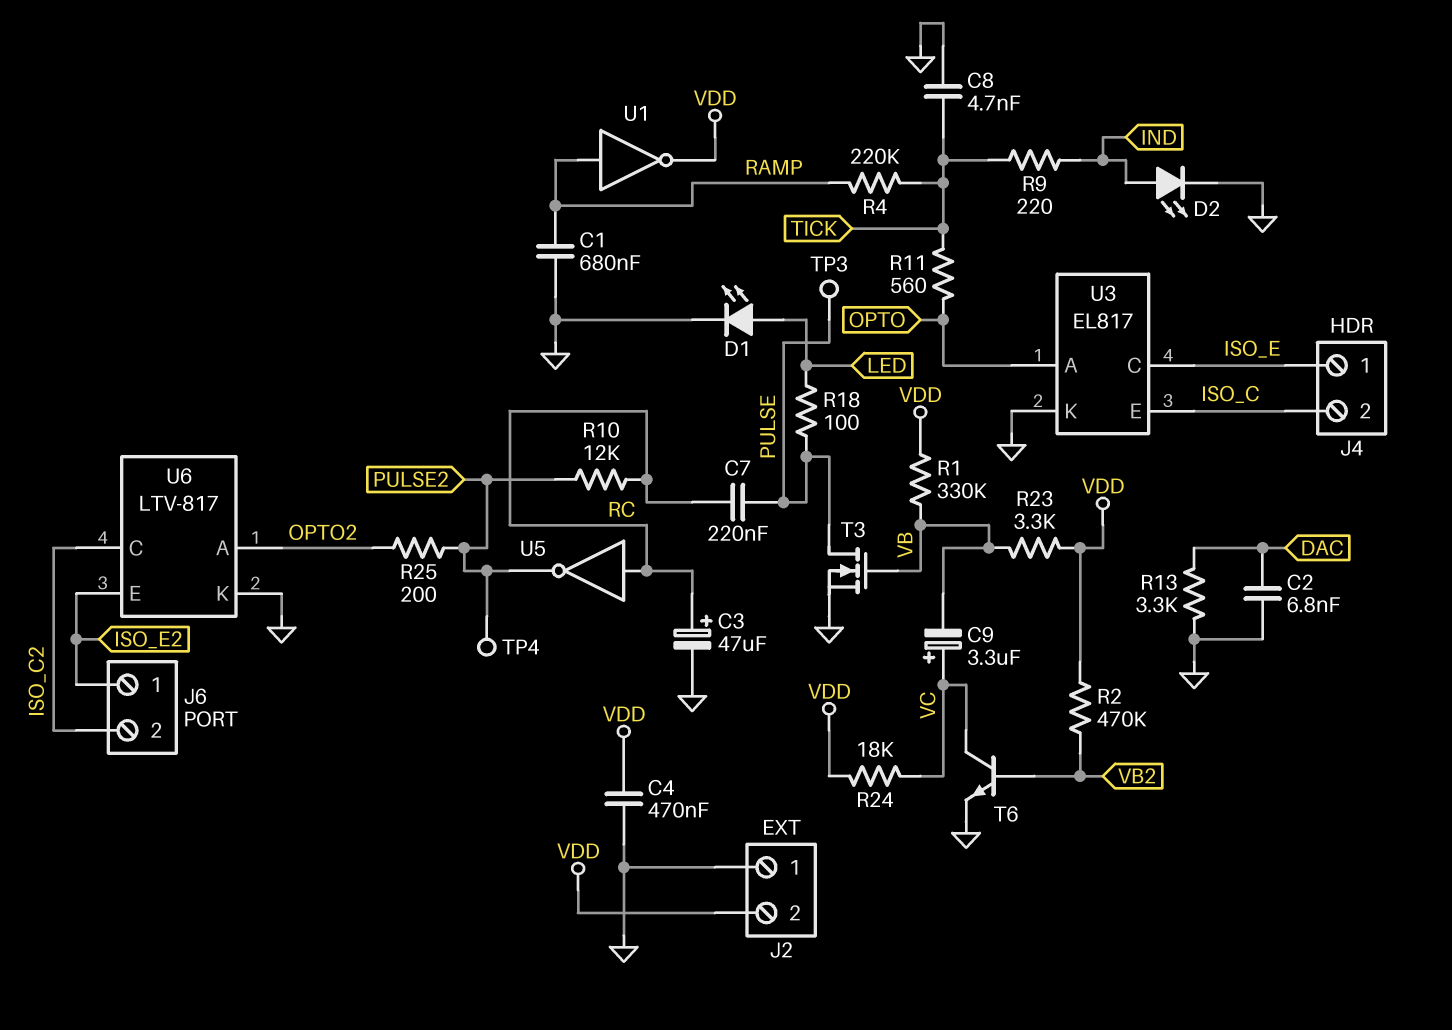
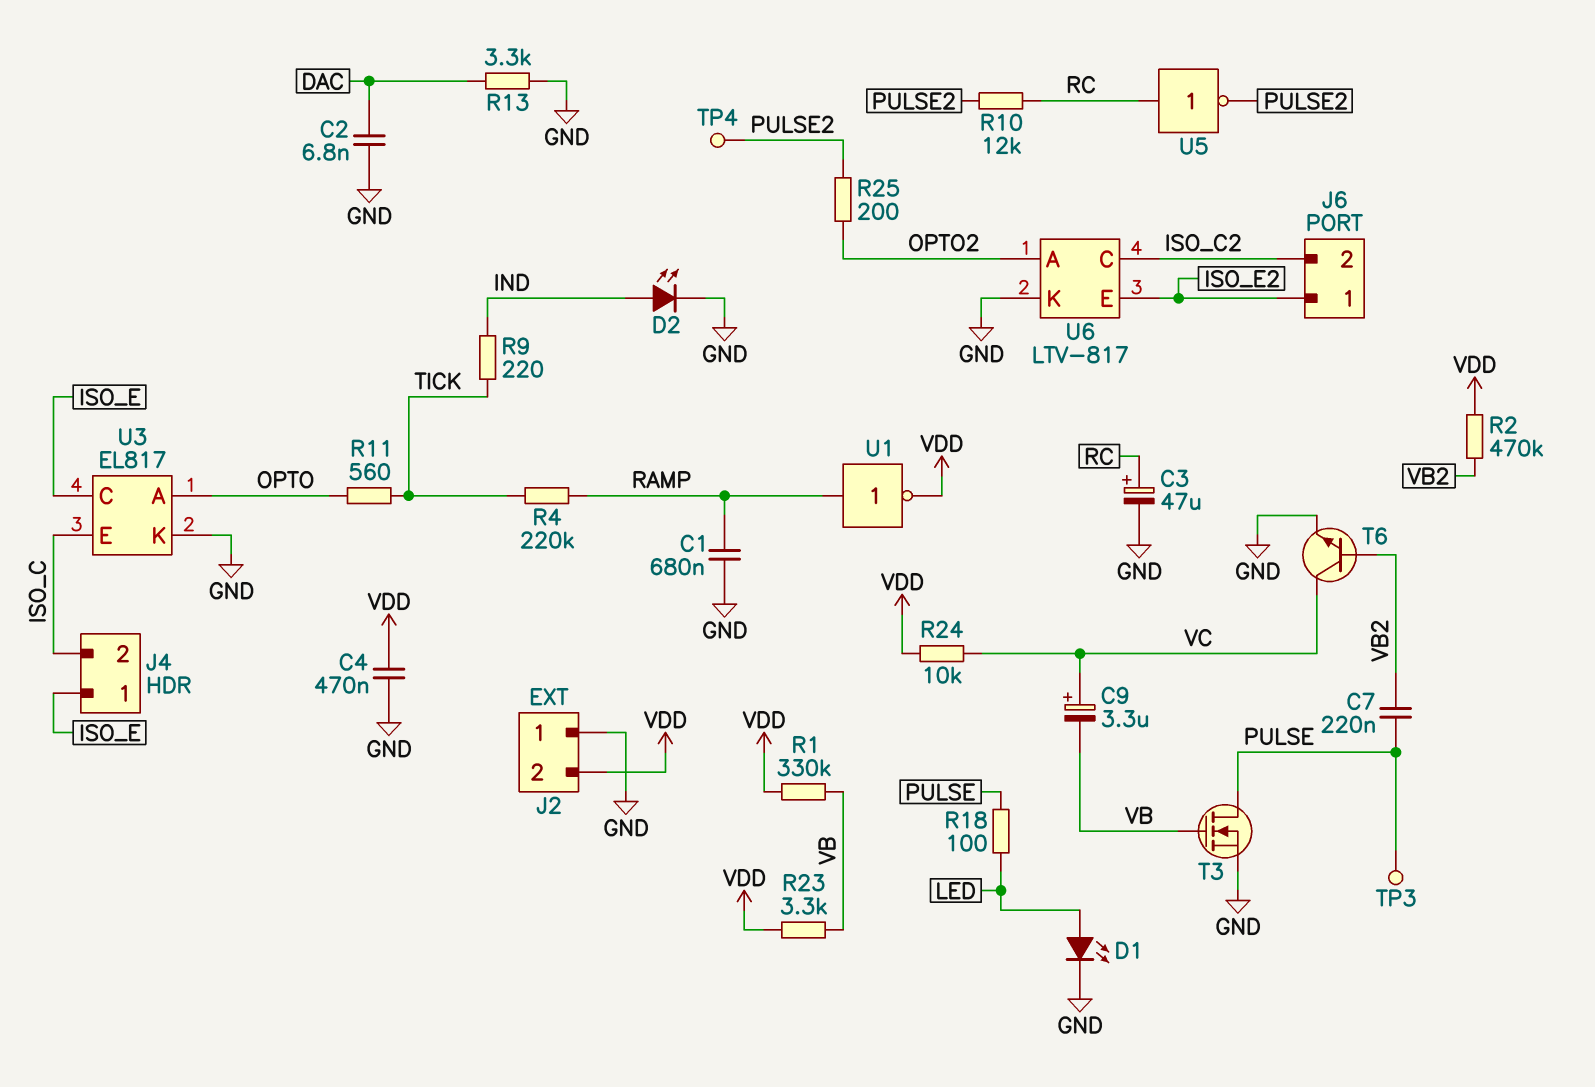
C7: 220nF (PULSE, RC) -> 220nF (PULSE, VB2)
C8: 4.7nF (GND, TICK) -> none
R24: 18k (VC, VDD) -> 10k (VC, VDD)

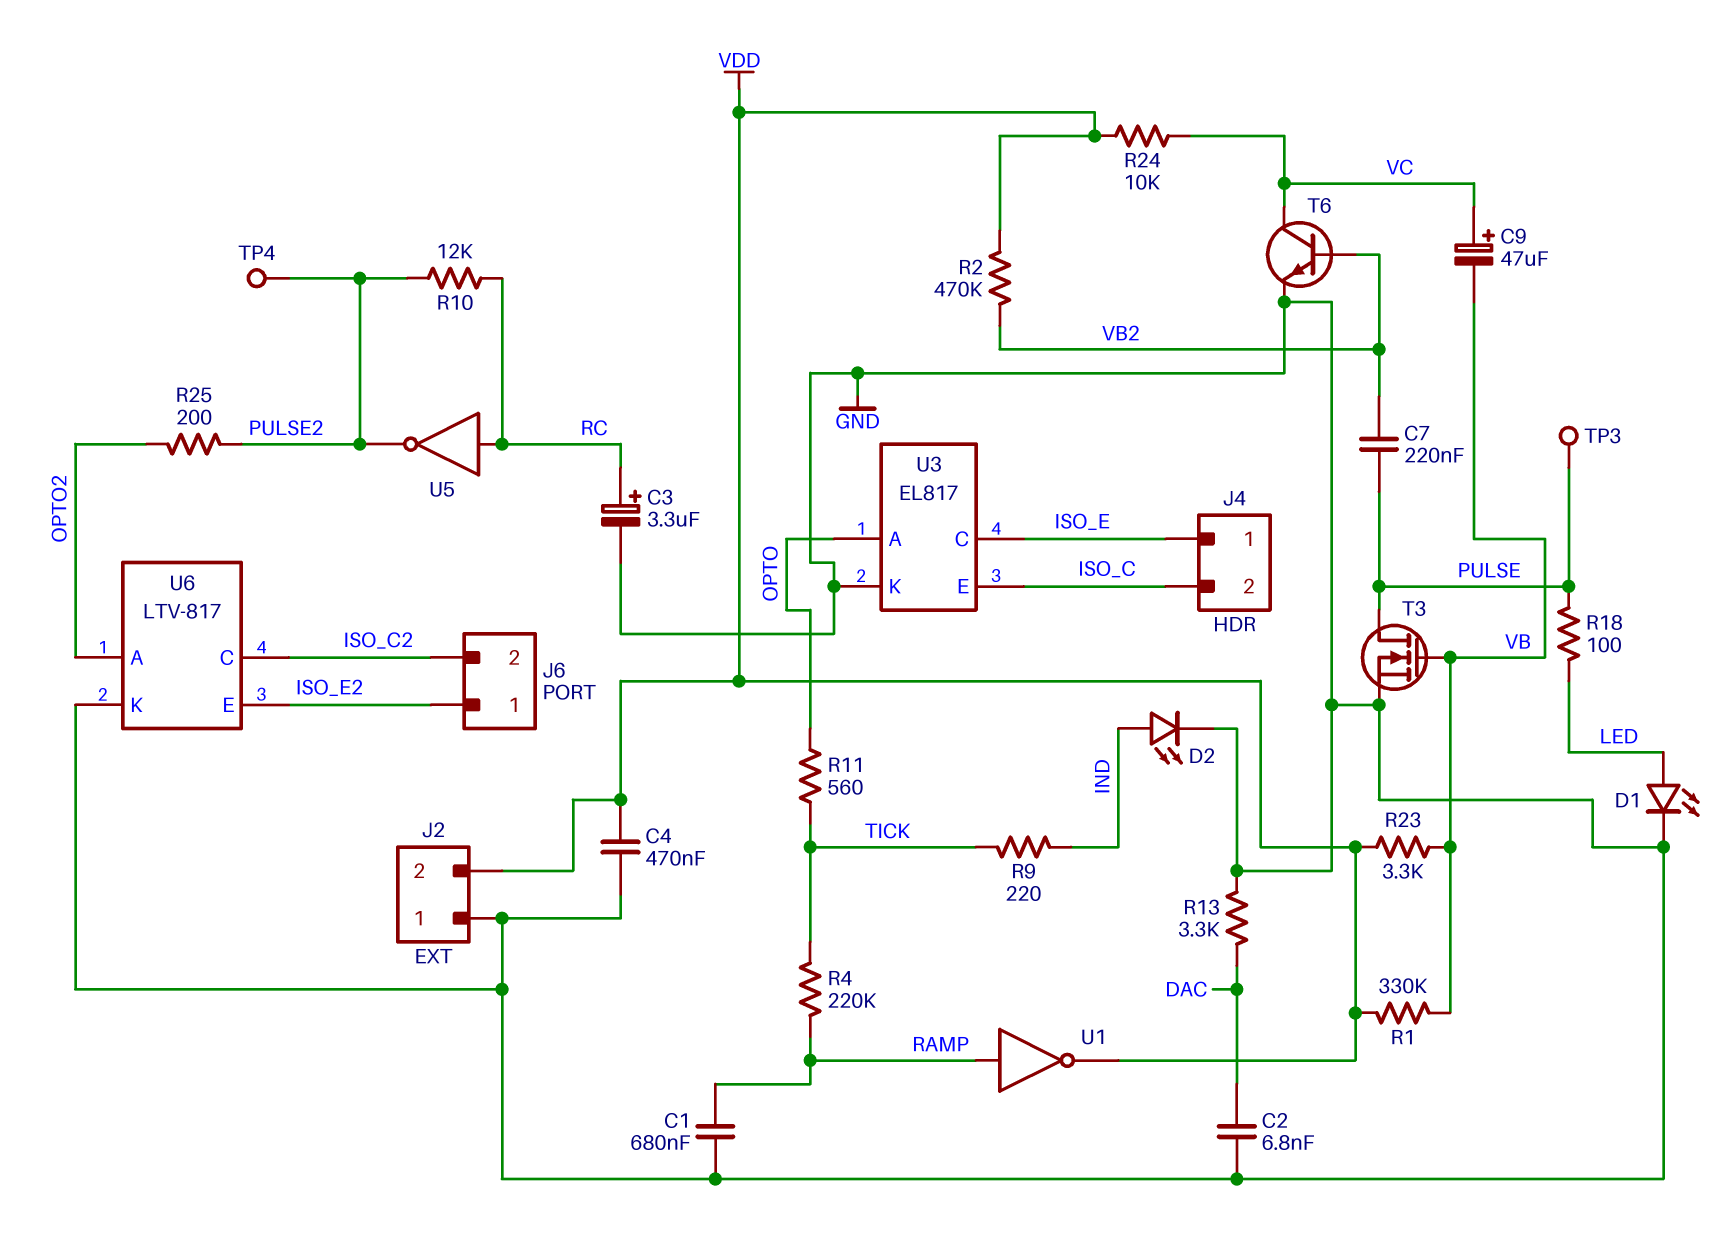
C3: 47uF (plus RC, minus GND) -> 3.3uF (plus RC, minus GND)
C9: 3.3uF (plus VC, minus VB) -> 47uF (plus VC, minus VB)

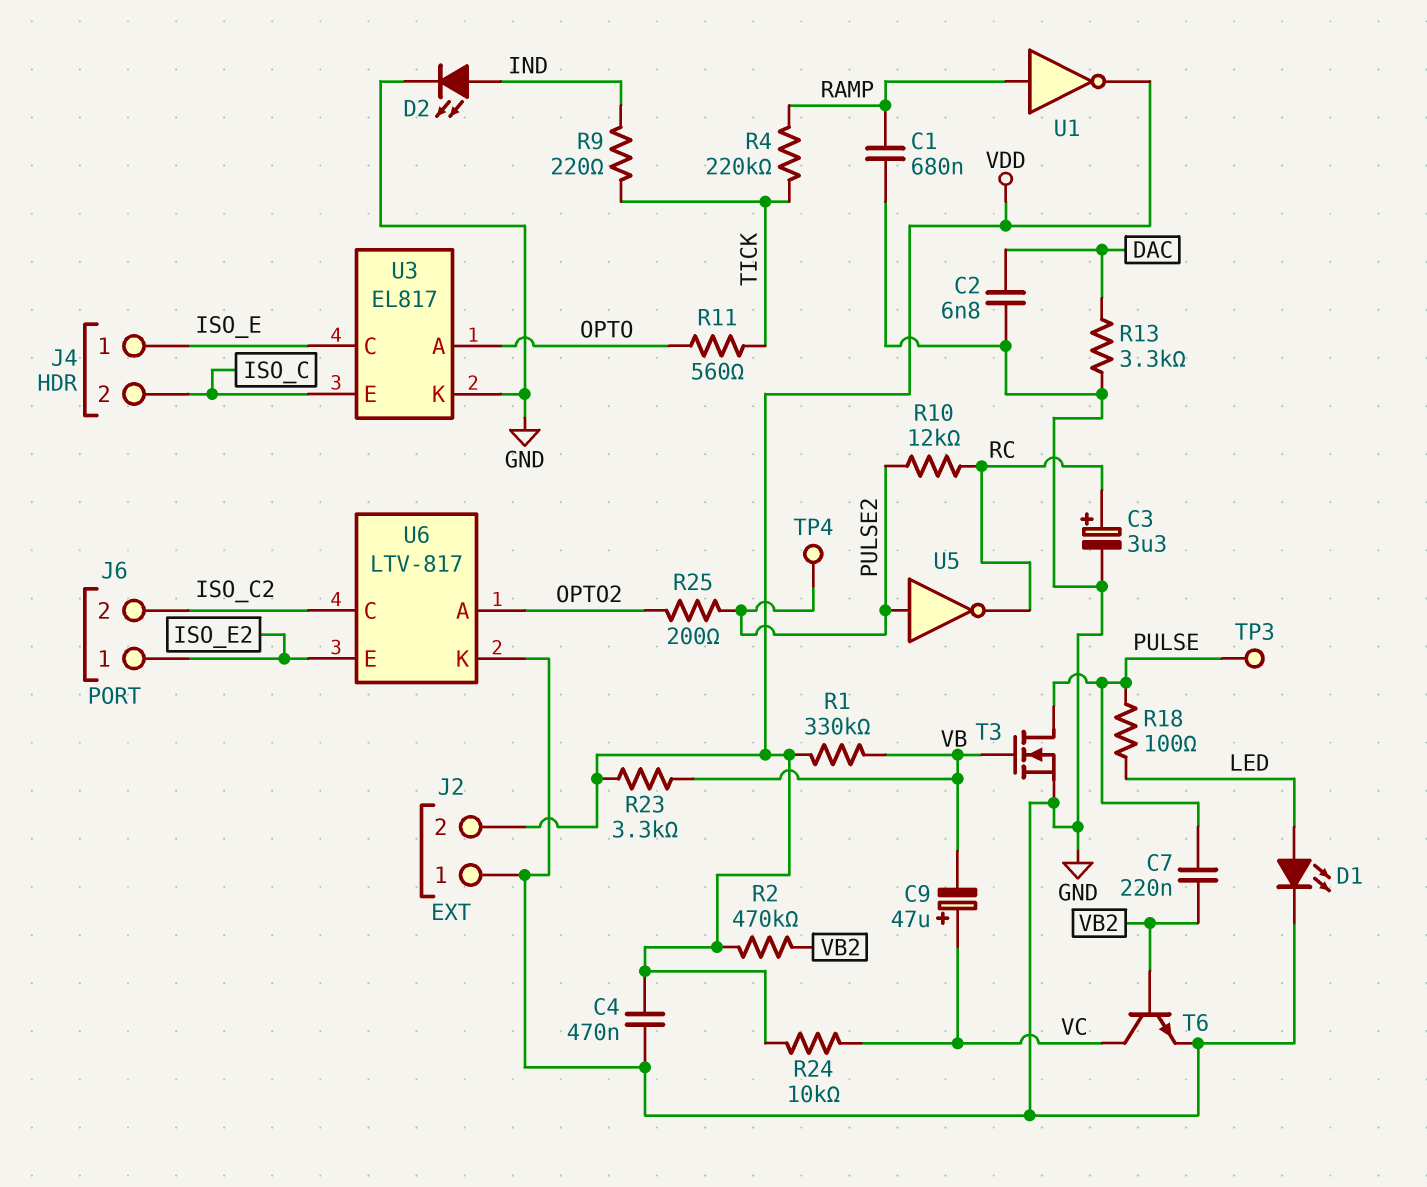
U5: NOT (in RC, out PULSE2) -> NOT (in PULSE2, out RC)

